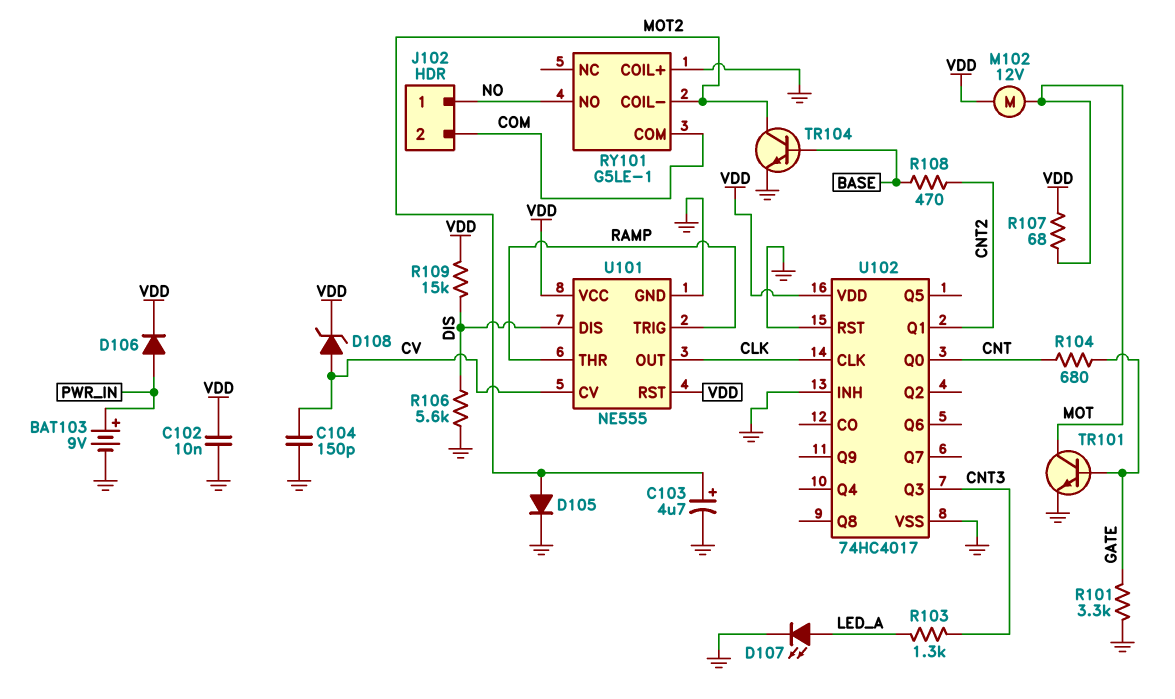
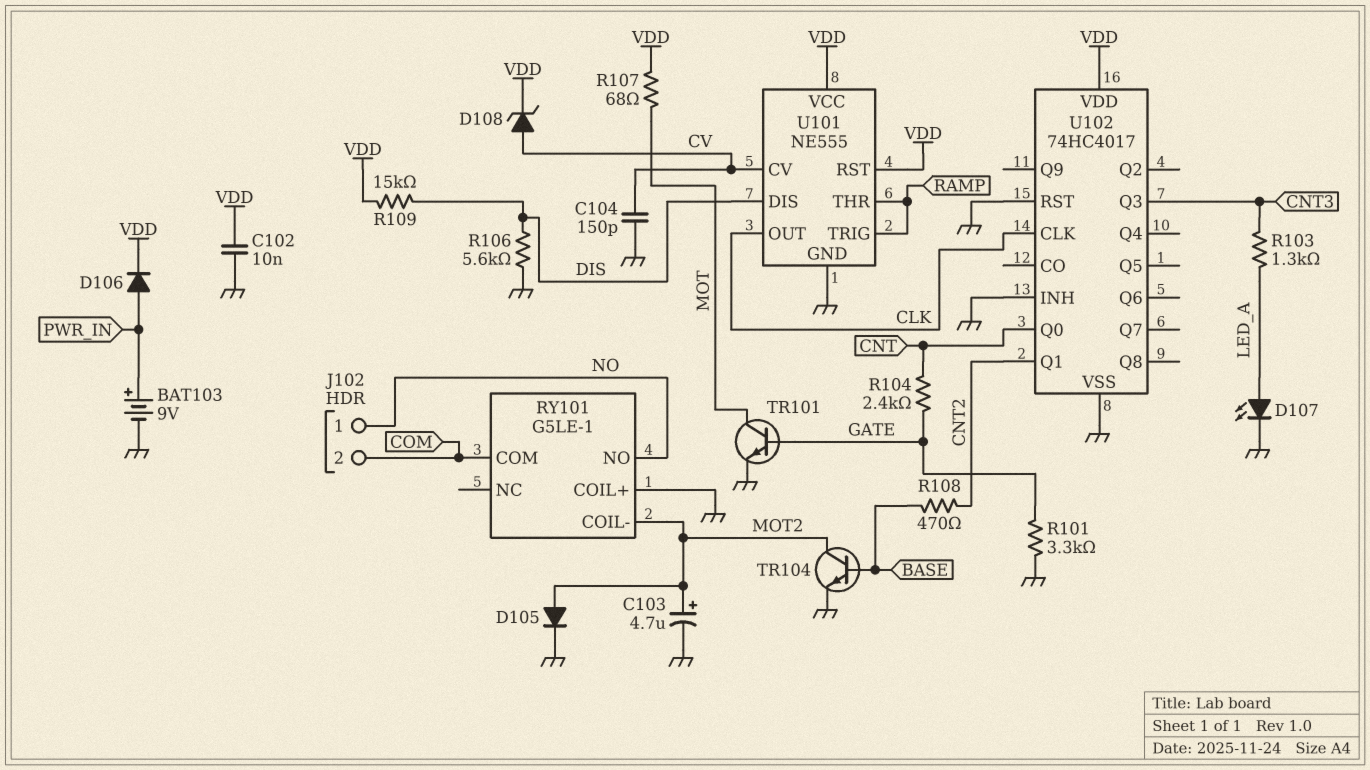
M102: motor 12V (MOT, VDD) -> none
R104: 680 (CNT, GATE) -> 2.4k (CNT, GATE)

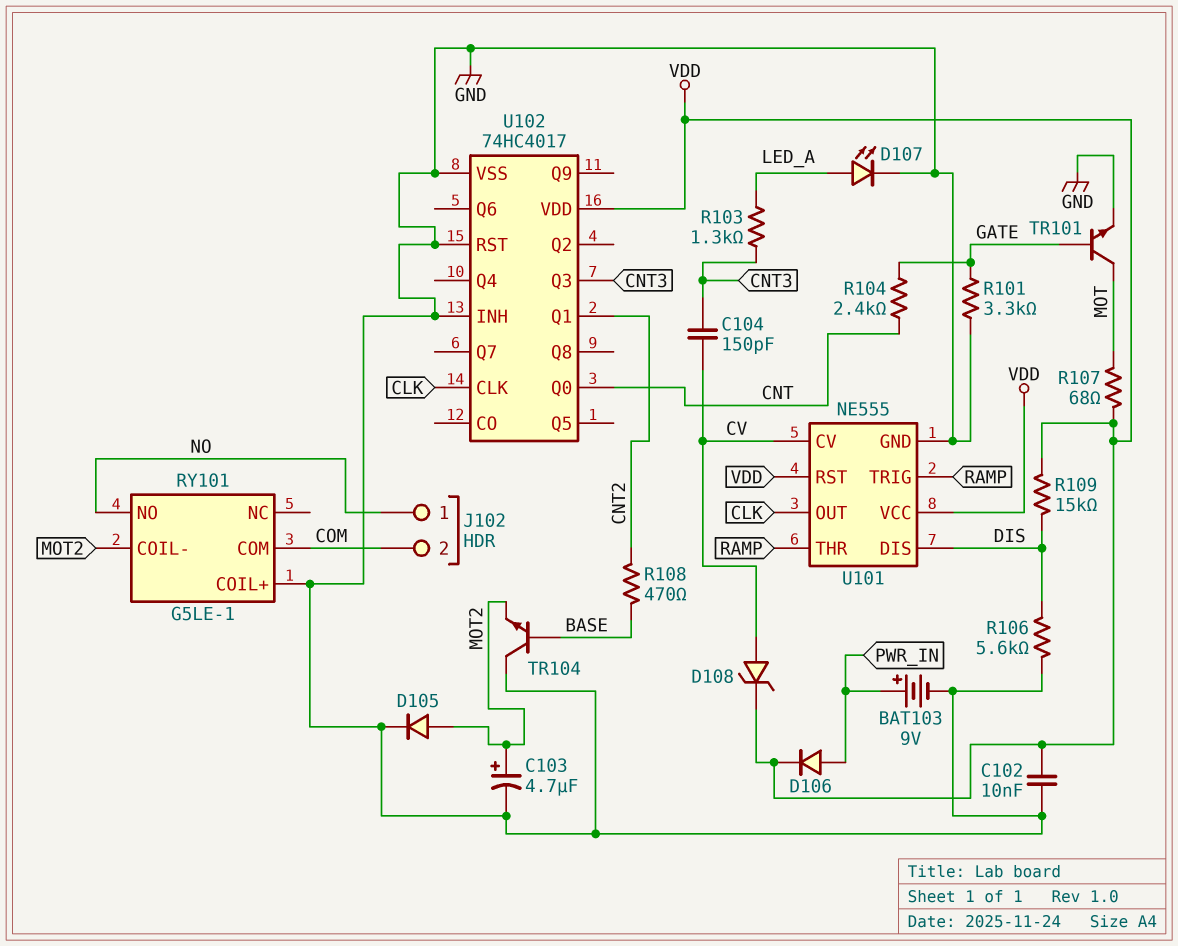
C104: 150pF (CV, GND) -> 150pF (CNT3, CV)
TR104: NPN (B BASE, C MOT2, E GND) -> NPN (B BASE, C GND, E MOT2)

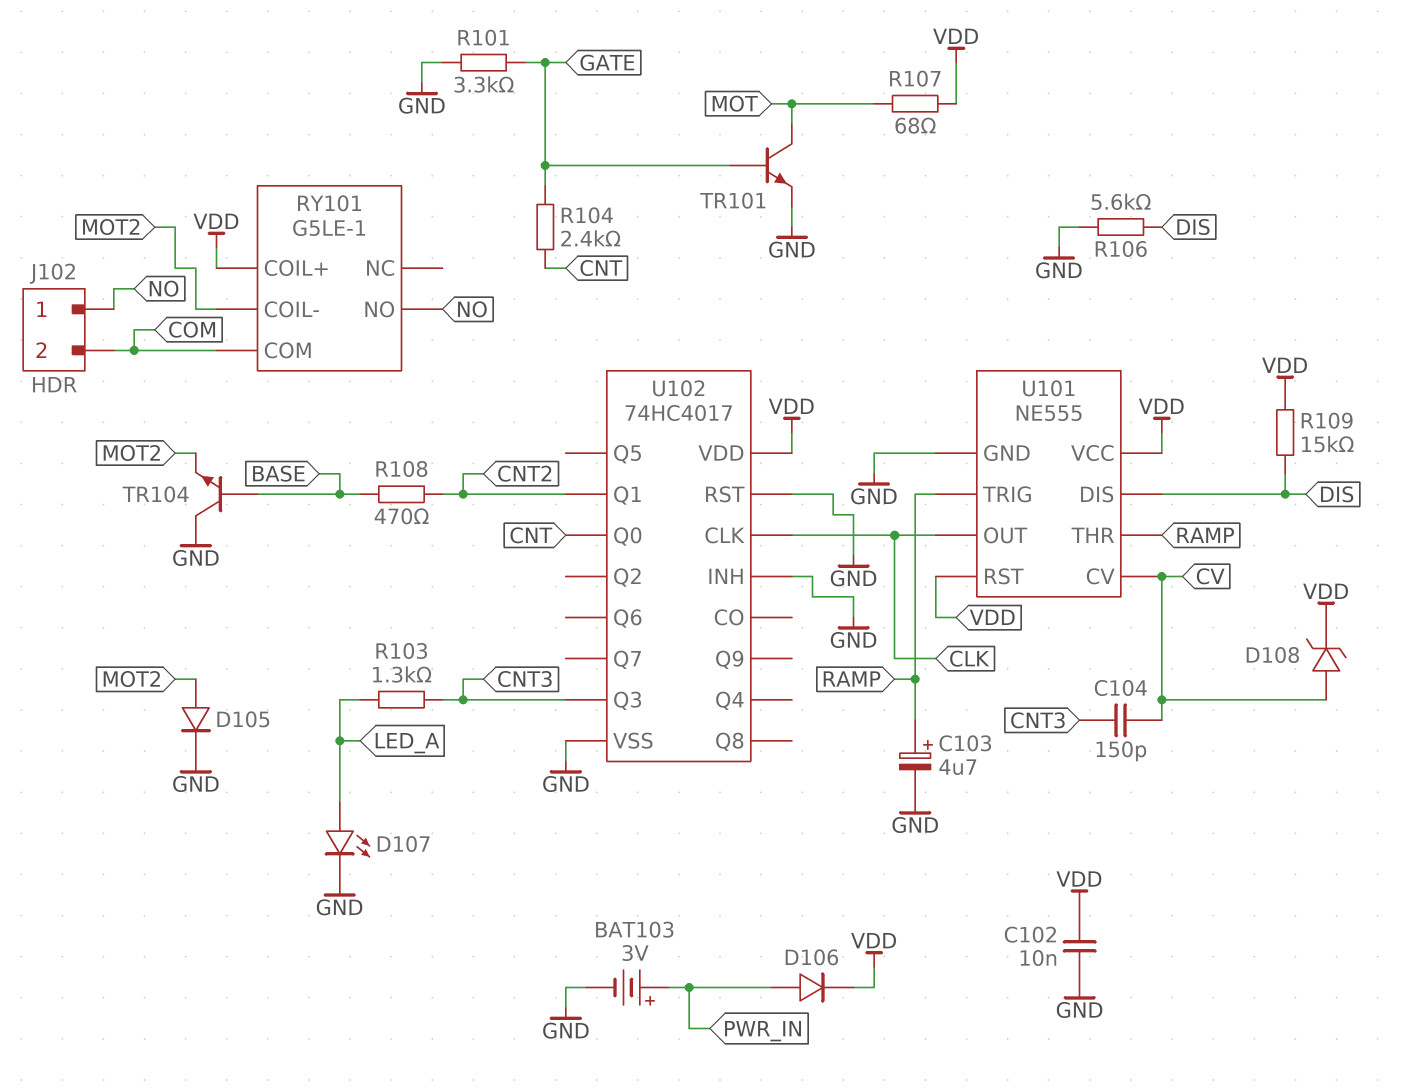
BAT103: 9V (plus PWR_IN, minus GND) -> 3V (plus PWR_IN, minus GND)
C103: 4.7uF (plus MOT2, minus GND) -> 4.7uF (plus RAMP, minus GND)
RY101 pin COIL+: GND -> VDD

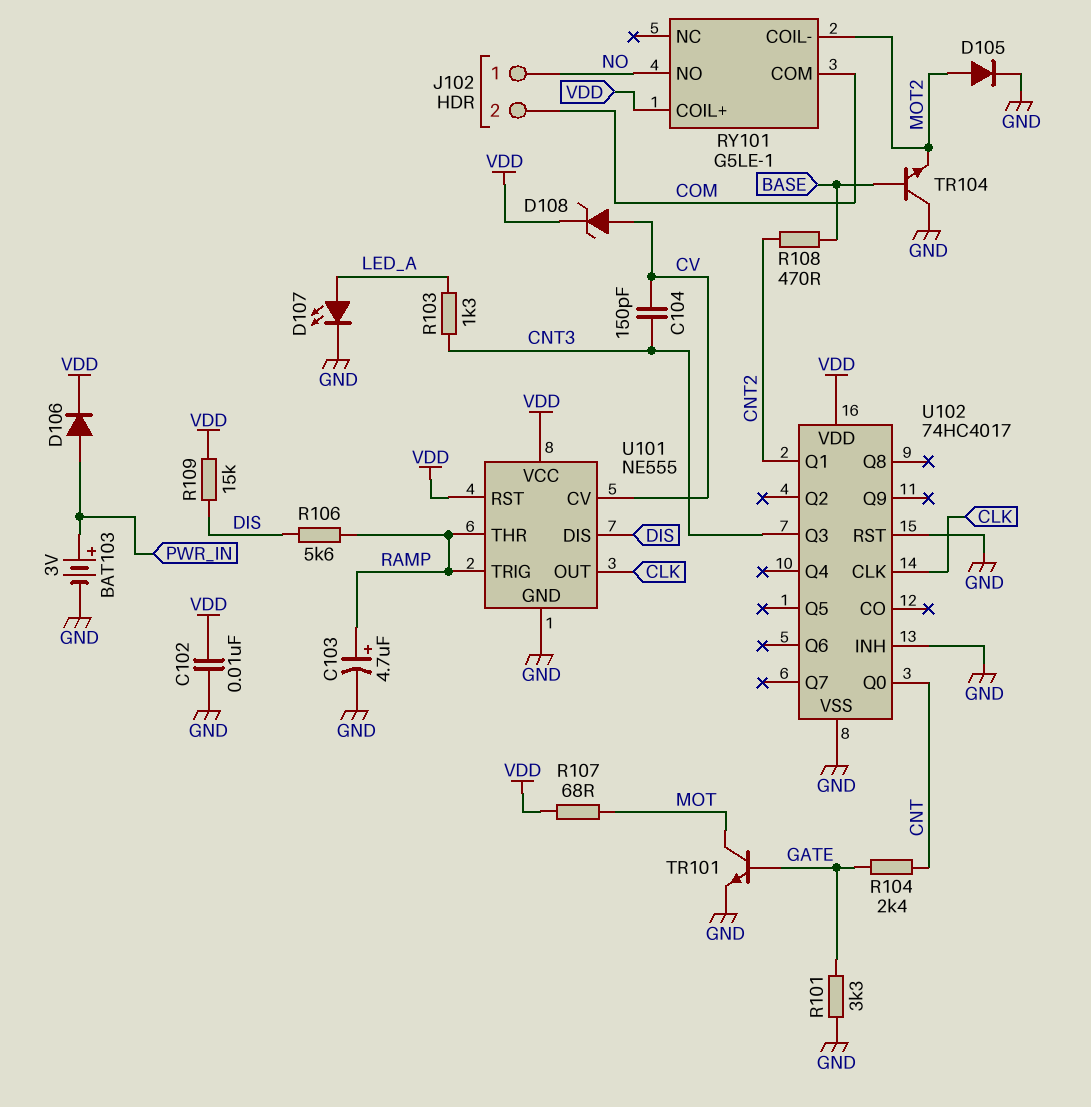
R106: 5.6k (DIS, GND) -> 5.6k (DIS, RAMP)

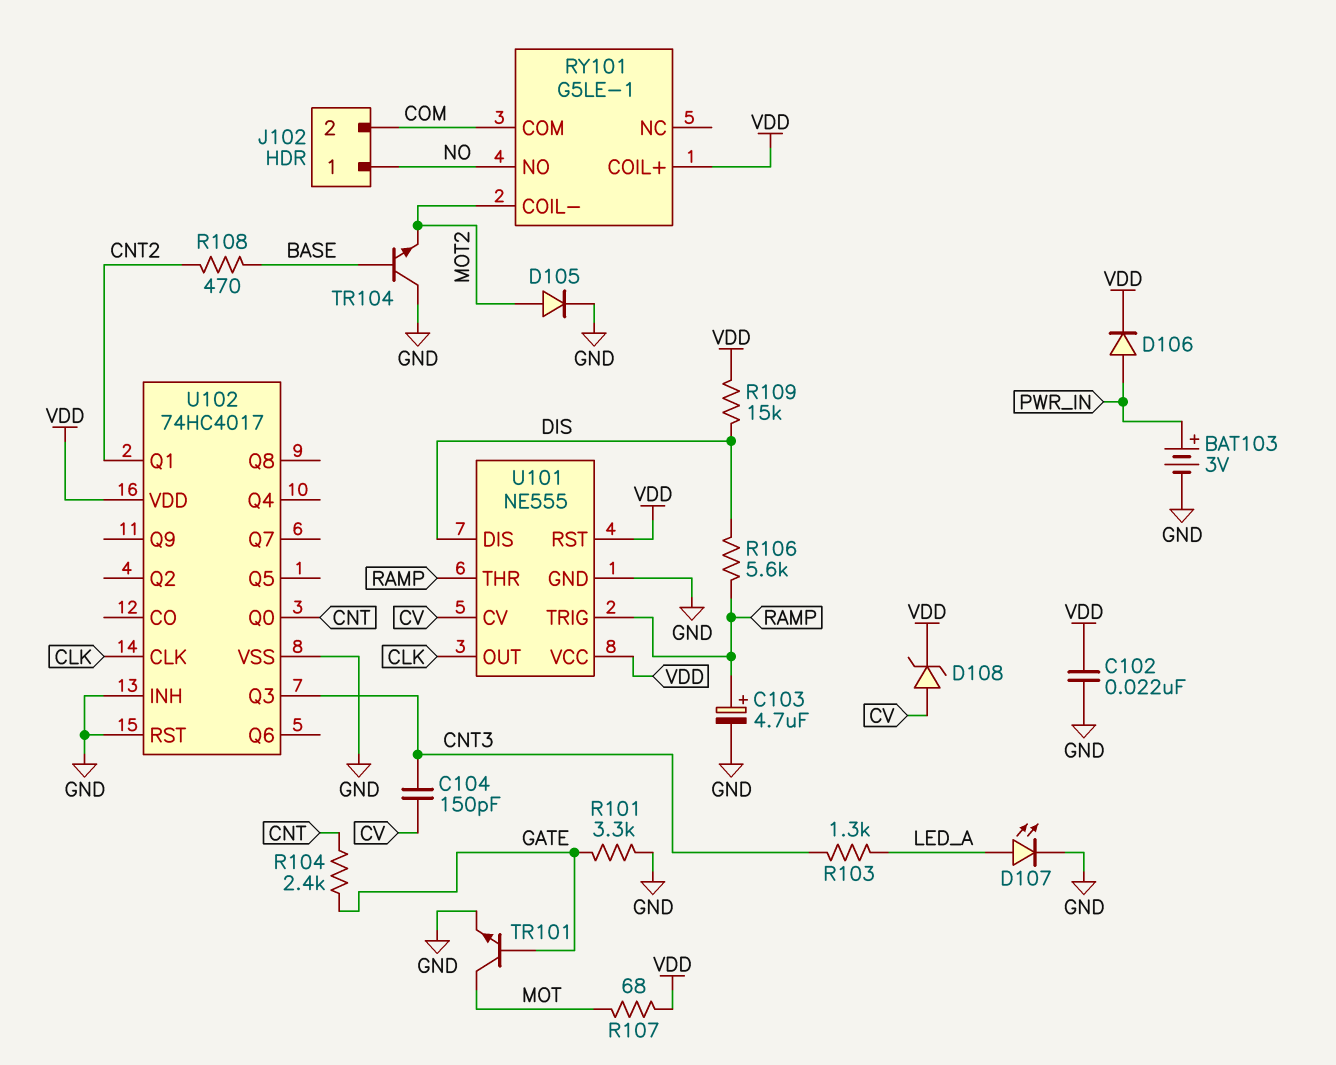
C102: 10nF (GND, VDD) -> 22nF (GND, VDD)

